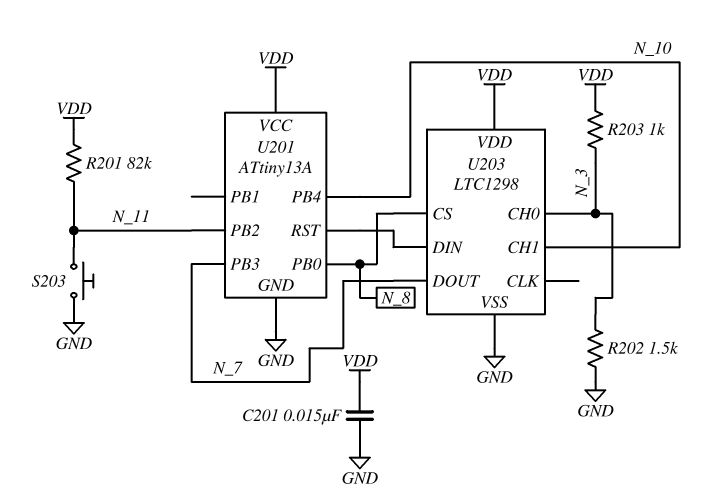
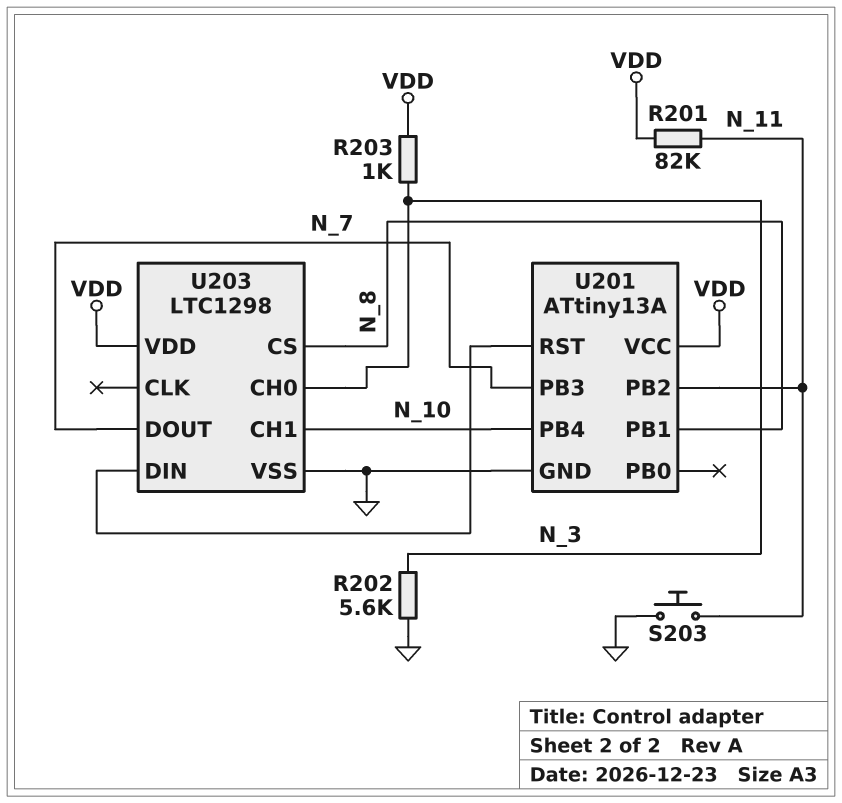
C201: 15nF (GND, VDD) -> none
R202: 1.5k (GND, N_3) -> 5.6k (GND, N_3)
U201 pin PB0: N_8 -> none
U201 pin PB1: none -> N_8

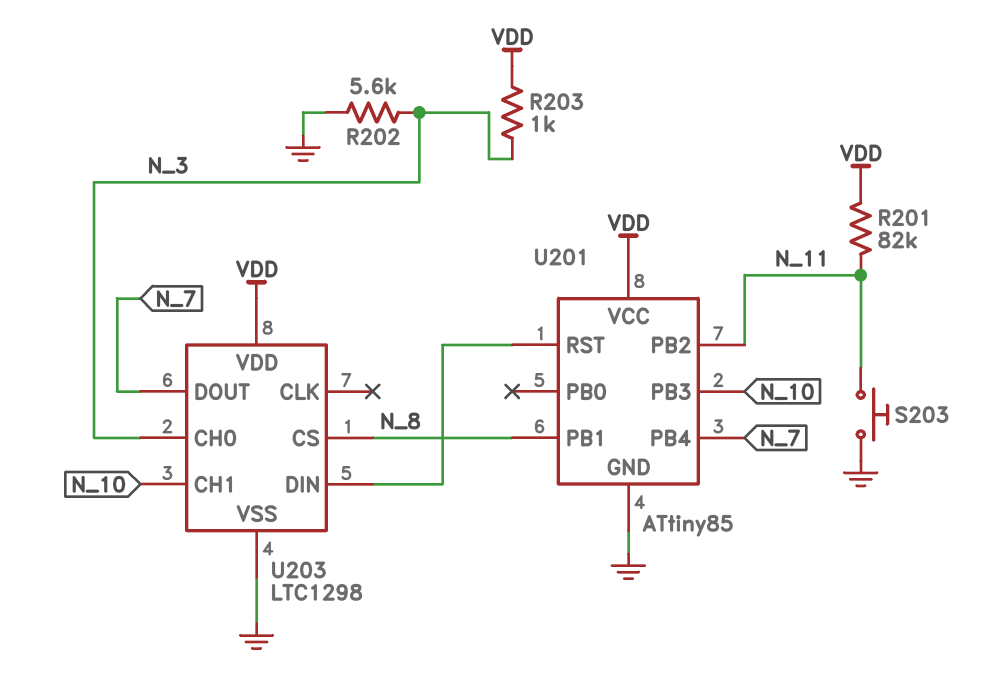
U201: ATtiny13A -> ATtiny85
U201 pin PB3: N_7 -> N_10
U201 pin PB4: N_10 -> N_7

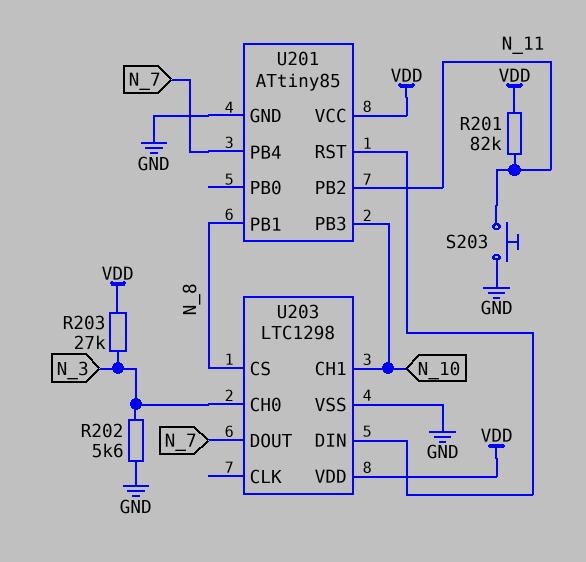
R203: 1k (N_3, VDD) -> 27k (N_3, VDD)

